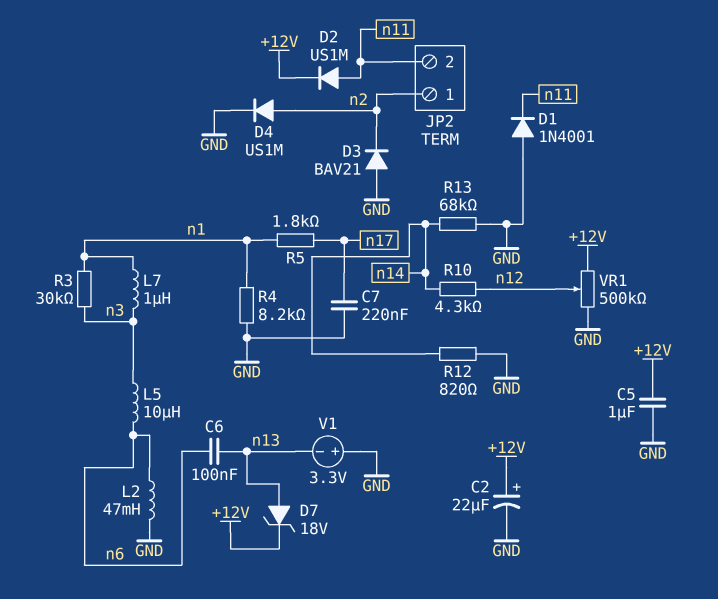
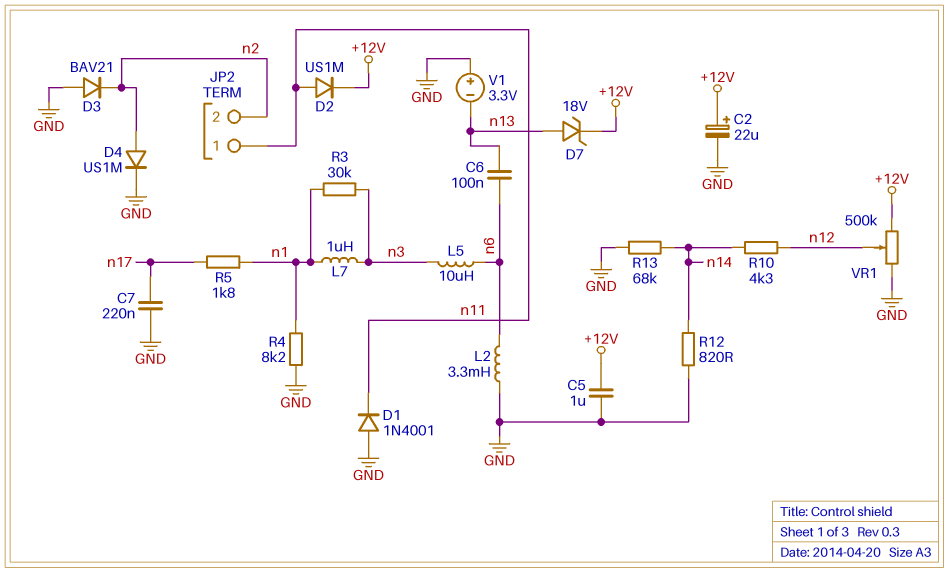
JP2 pin 1: n2 -> n11
JP2 pin 2: n11 -> n2
L2: 47mH (GND, n6) -> 3.3mH (GND, n6)

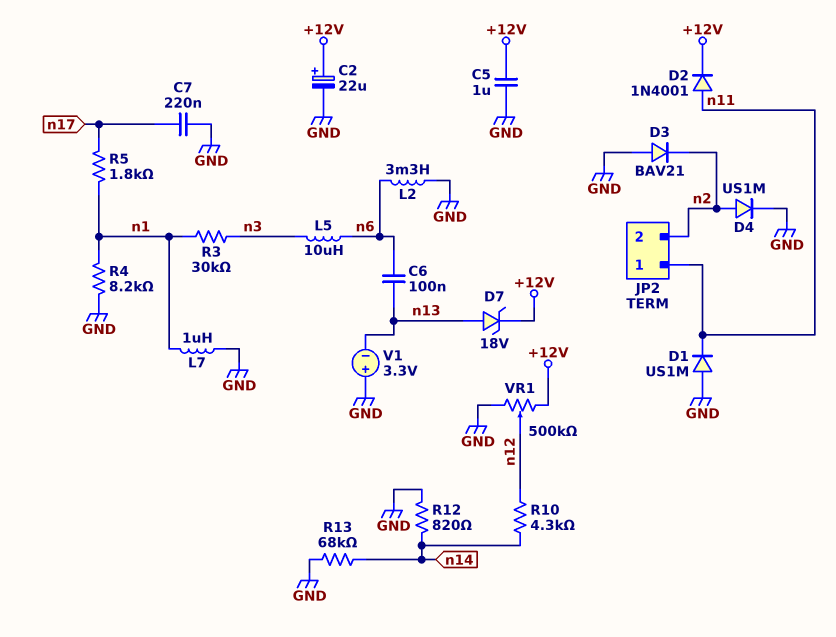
D1: diode 1N4001 (A GND, K n11) -> diode US1M (A GND, K n11)
D2: diode US1M (A n11, K +12V) -> diode 1N4001 (A n11, K +12V)
L7: 1uH (n1, n3) -> 1uH (GND, n1)

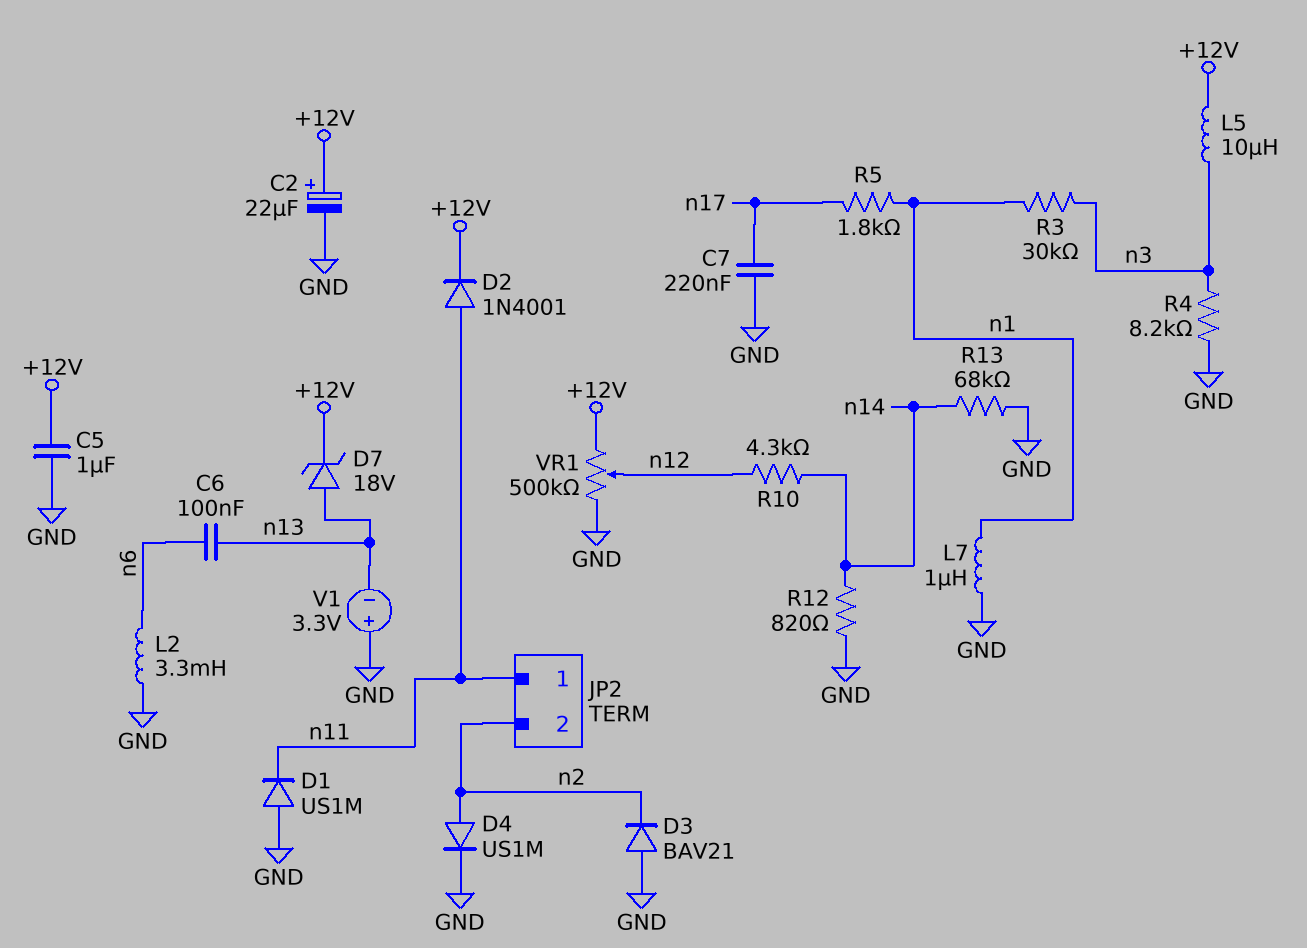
L5: 10uH (n3, n6) -> 10uH (+12V, n3)
R4: 8.2k (GND, n1) -> 8.2k (GND, n3)

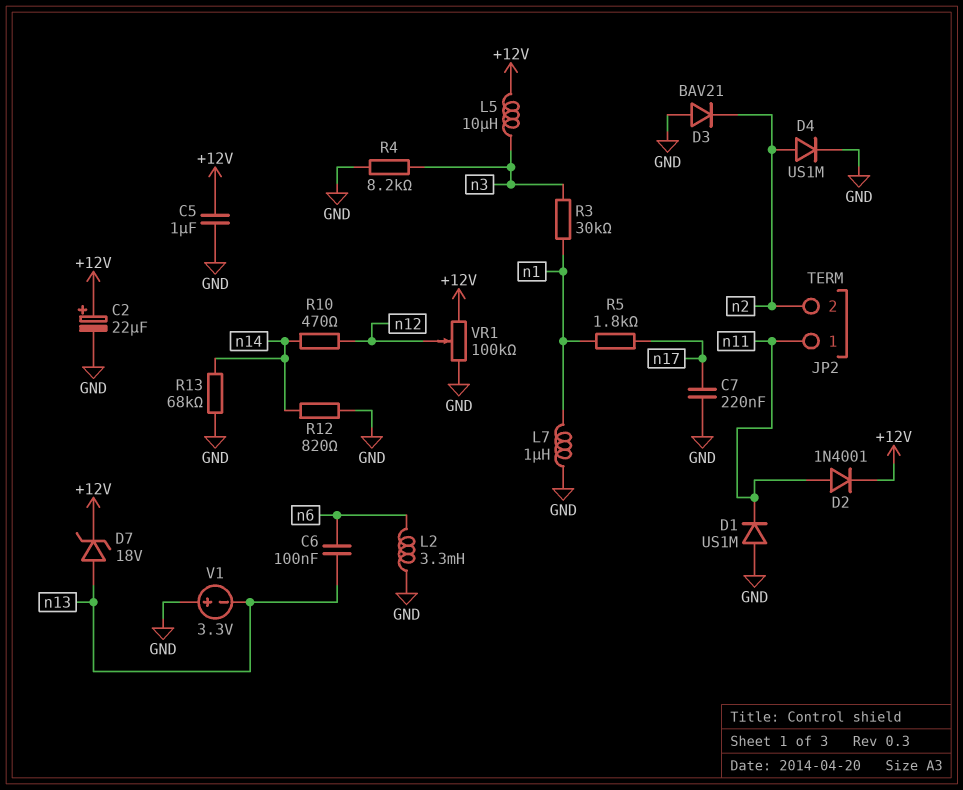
R10: 4.3k (n12, n14) -> 470 (n12, n14)
VR1: 500k (+12V, GND, wiper n12) -> 100k (+12V, GND, wiper n12)

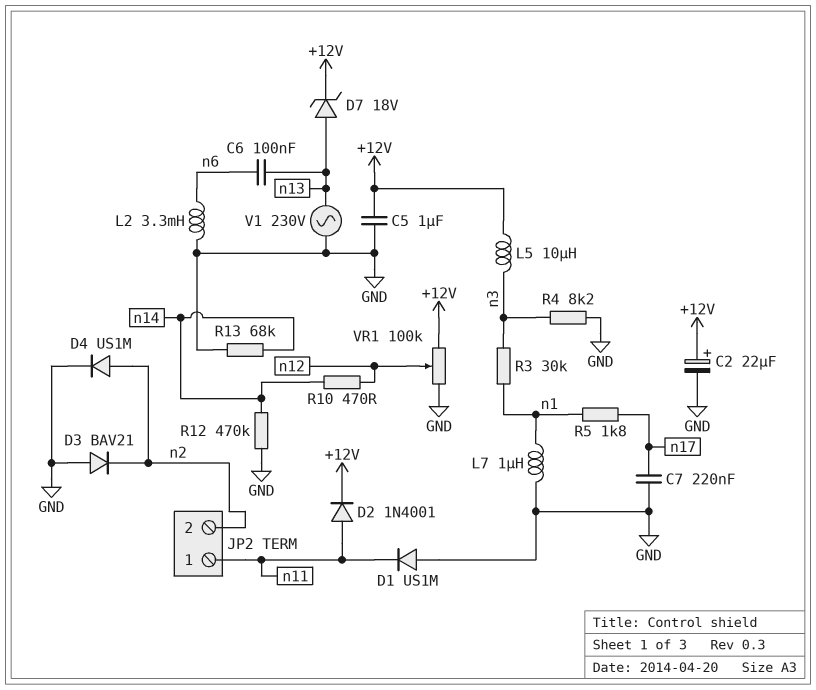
R12: 820 (GND, n14) -> 470k (GND, n14)
V1: 3.3V (plus GND, minus n13) -> AC 230V (GND, n13)

